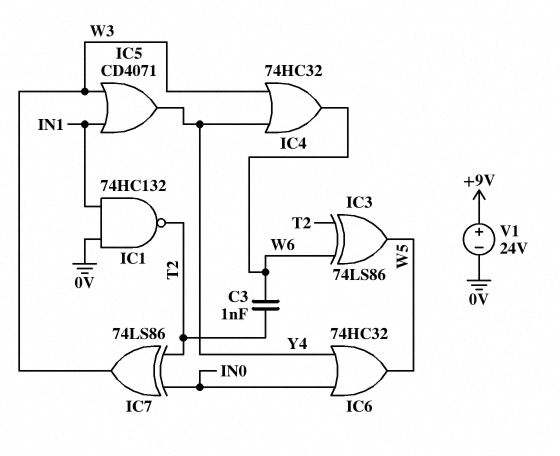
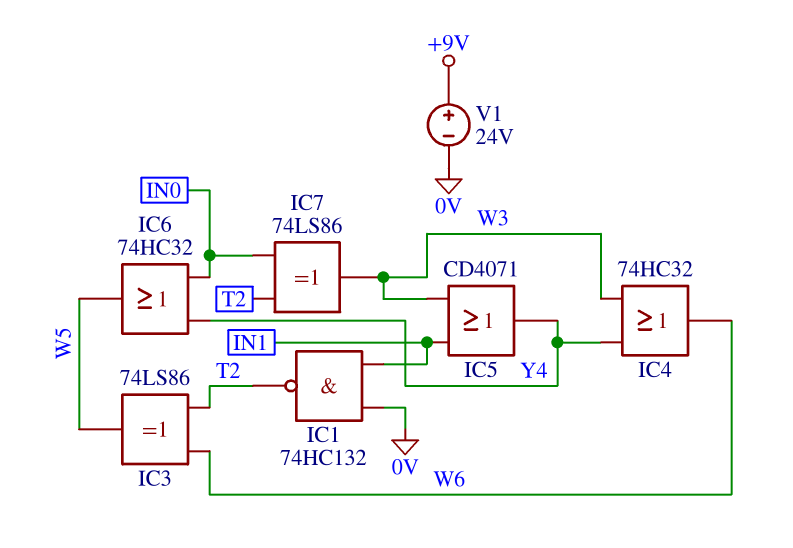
C3: 1nF (T2, W6) -> none

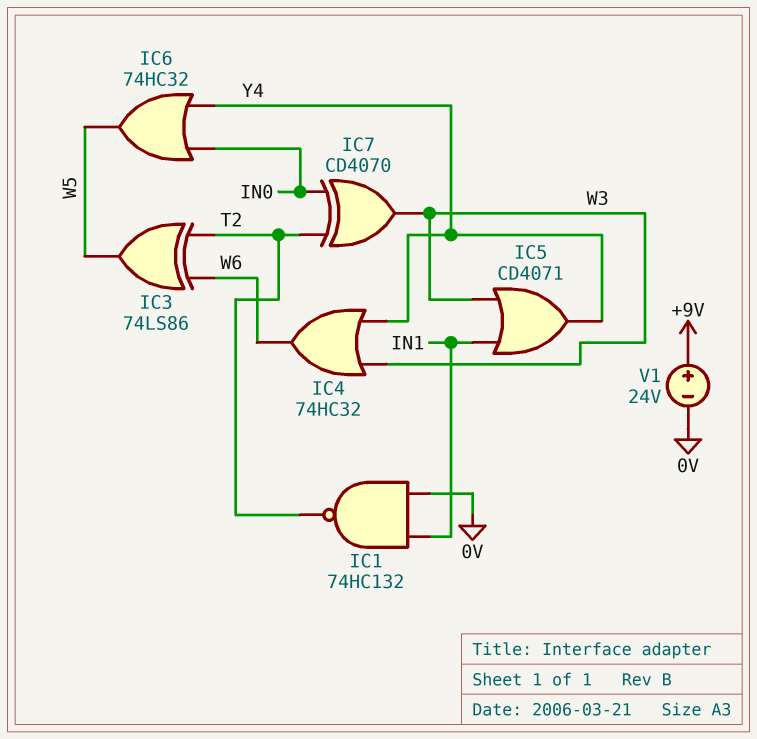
IC7: XOR 74LS86 (in IN0, in T2, out W3) -> XOR CD4070 (in IN0, in T2, out W3)

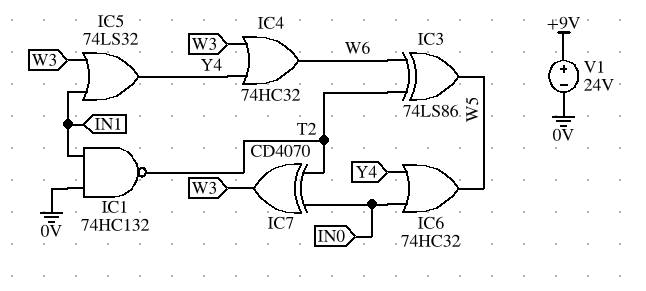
IC5: OR CD4071 (in IN1, in W3, out Y4) -> OR 74LS32 (in IN1, in W3, out Y4)

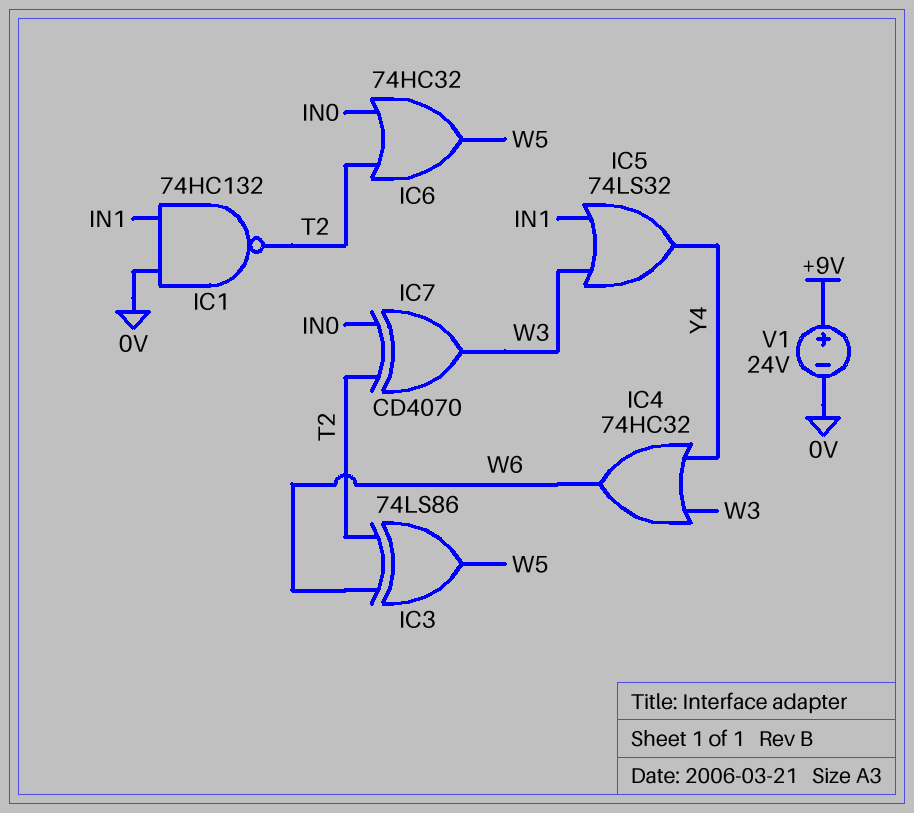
IC6: OR 74HC32 (in IN0, in Y4, out W5) -> OR 74HC32 (in IN0, in T2, out W5)

